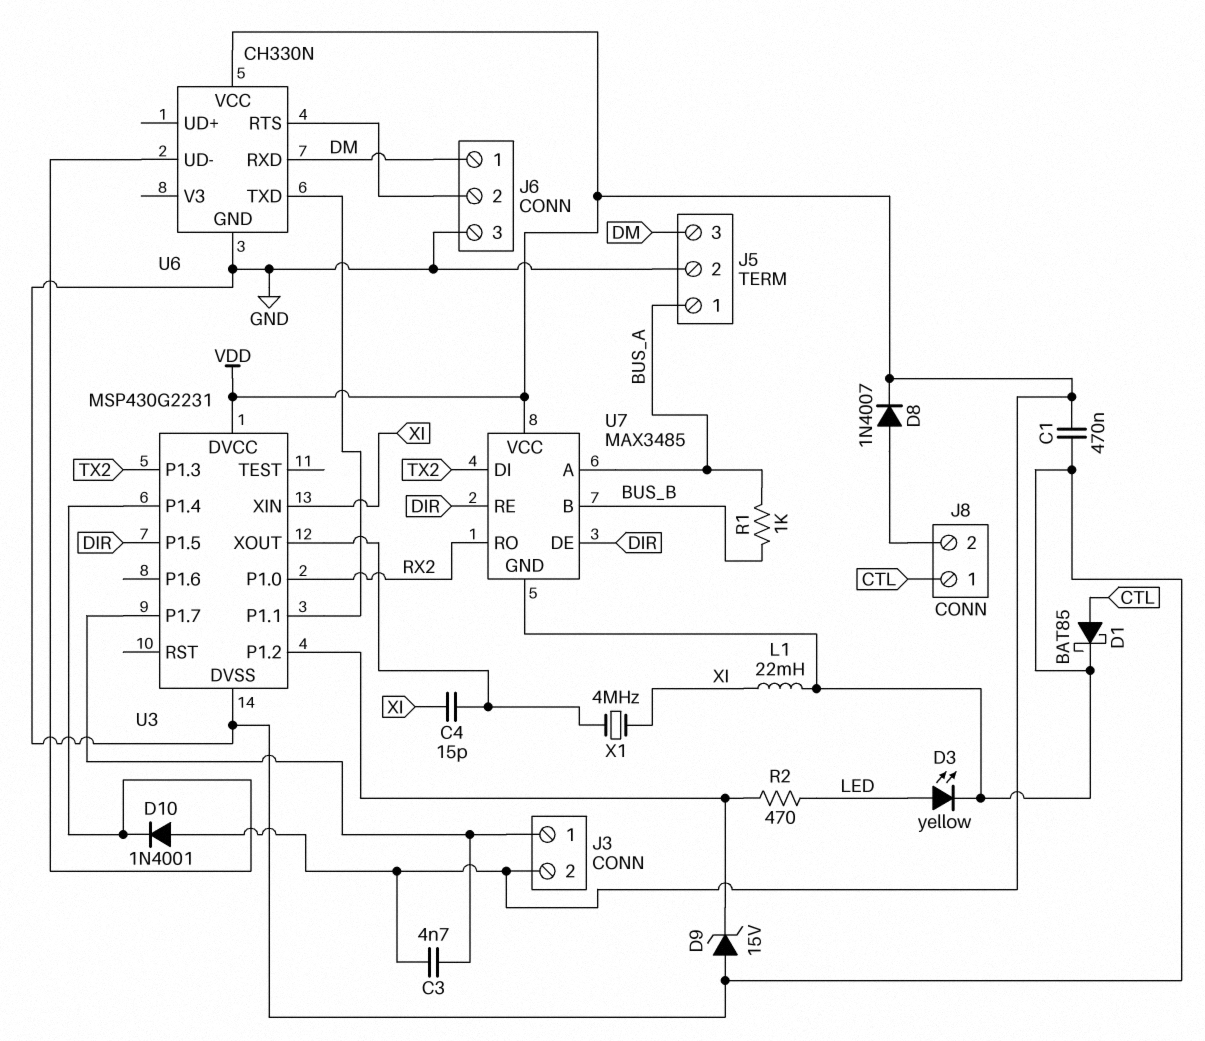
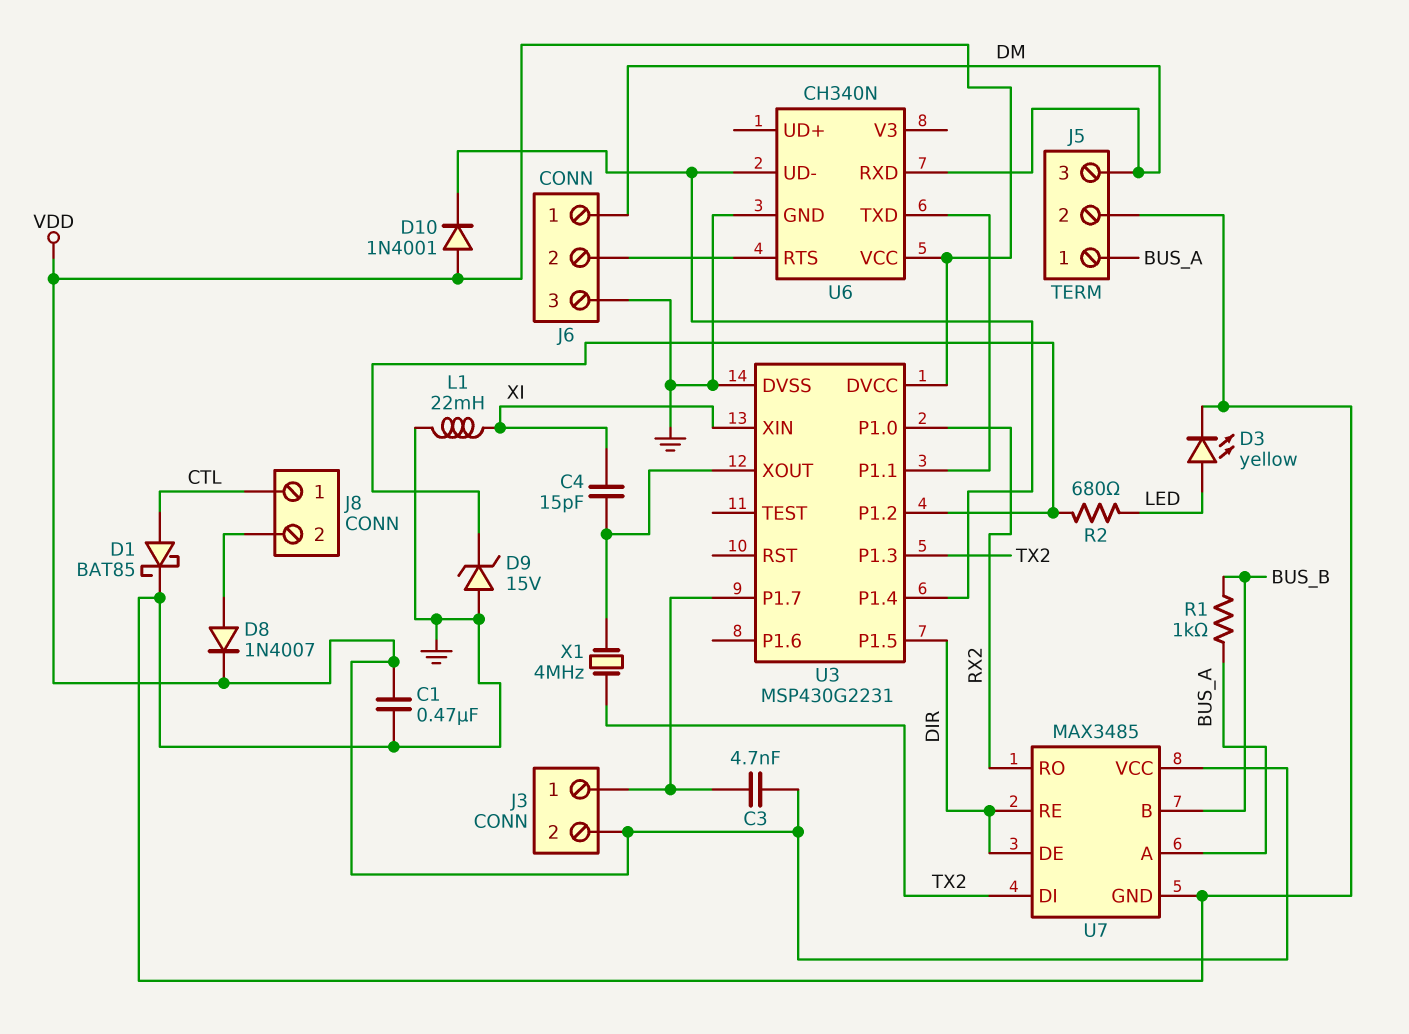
R2: 470 (LED, U3/P1.2) -> 680 (LED, U3/P1.2)
U6: CH330N -> CH340N
X1: 4MHz (U3/XOUT, XI) -> 4MHz (TX2, U3/XOUT)

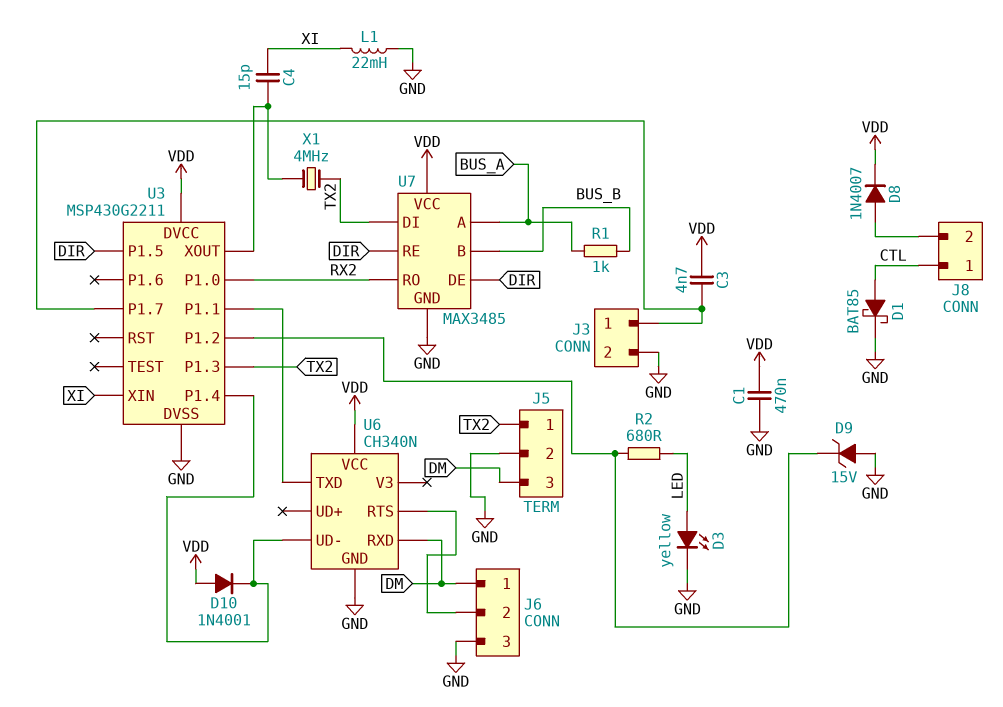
J3 pin 2: VDD -> GND
J5 pin 1: BUS_A -> TX2
U3: MSP430G2231 -> MSP430G2211

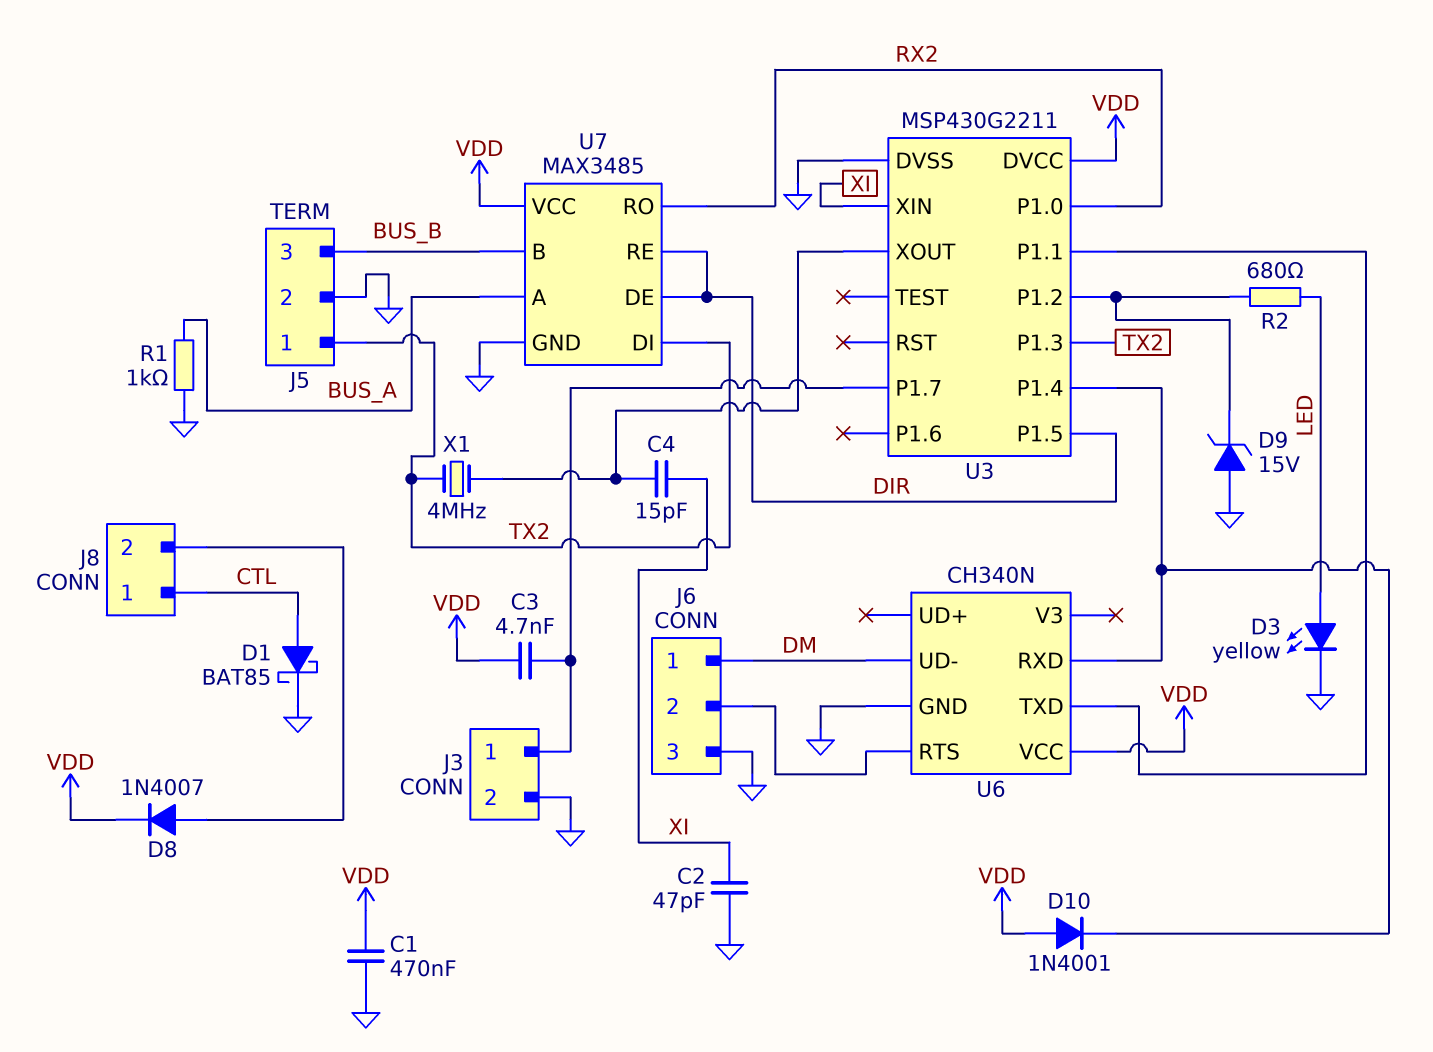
C2: none -> 47pF (GND, XI)
J5 pin 3: DM -> BUS_B
L1: 22mH (GND, XI) -> none
R1: 1k (BUS_A, BUS_B) -> 1k (BUS_A, GND)
U6 pin RXD: DM -> U3/P1.4
U6 pin UD-: U3/P1.4 -> DM

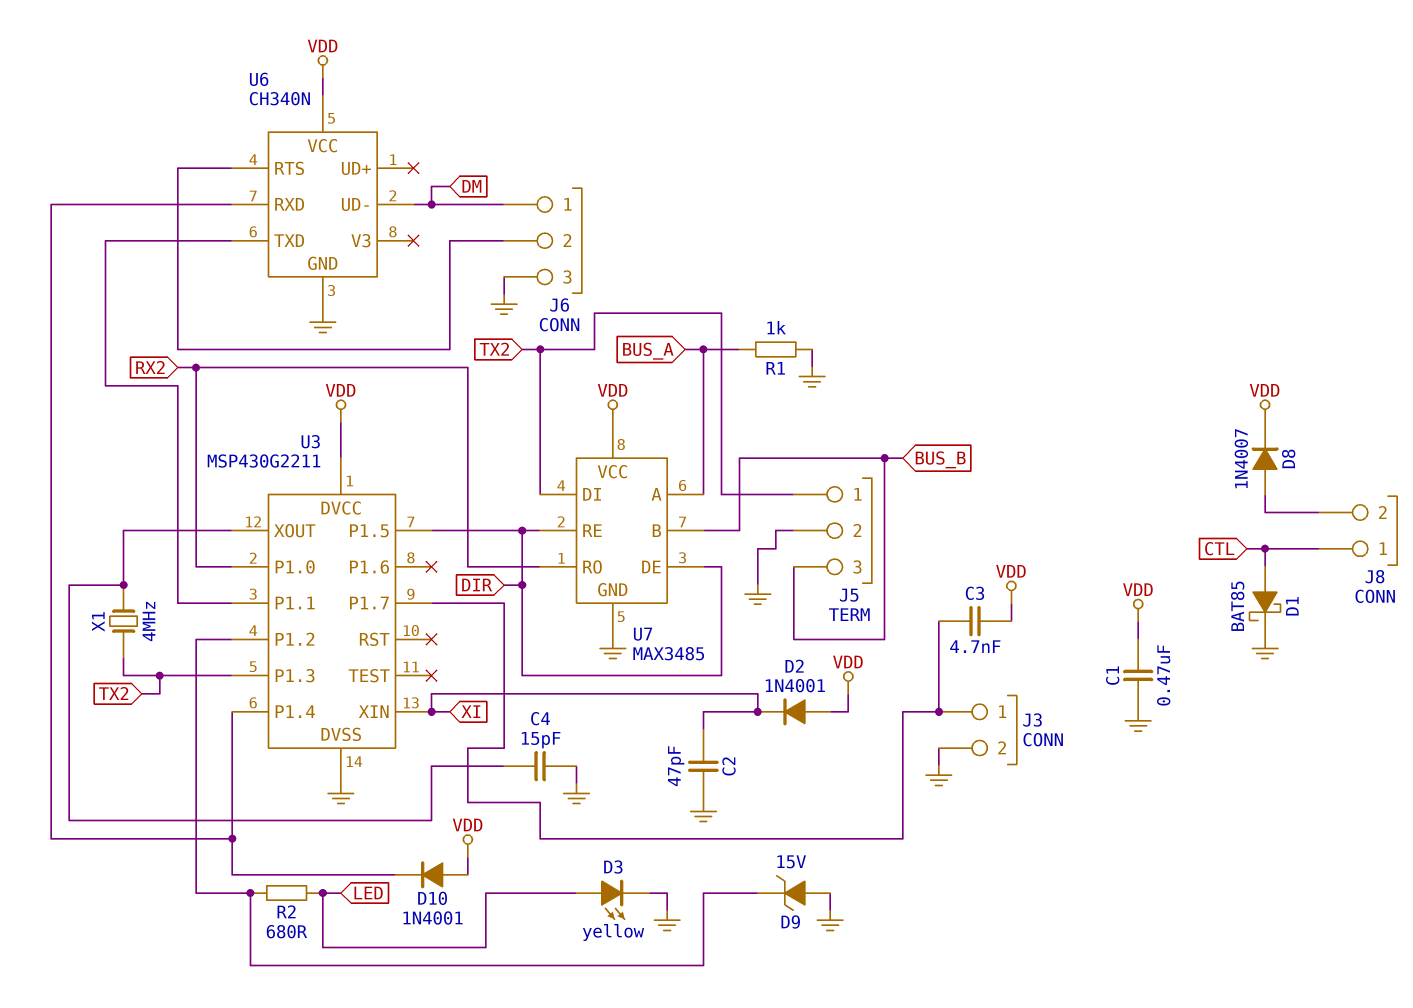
C4: 15pF (U3/XOUT, XI) -> 15pF (GND, U3/XOUT)
D2: none -> diode 1N4001 (A VDD, K XI)

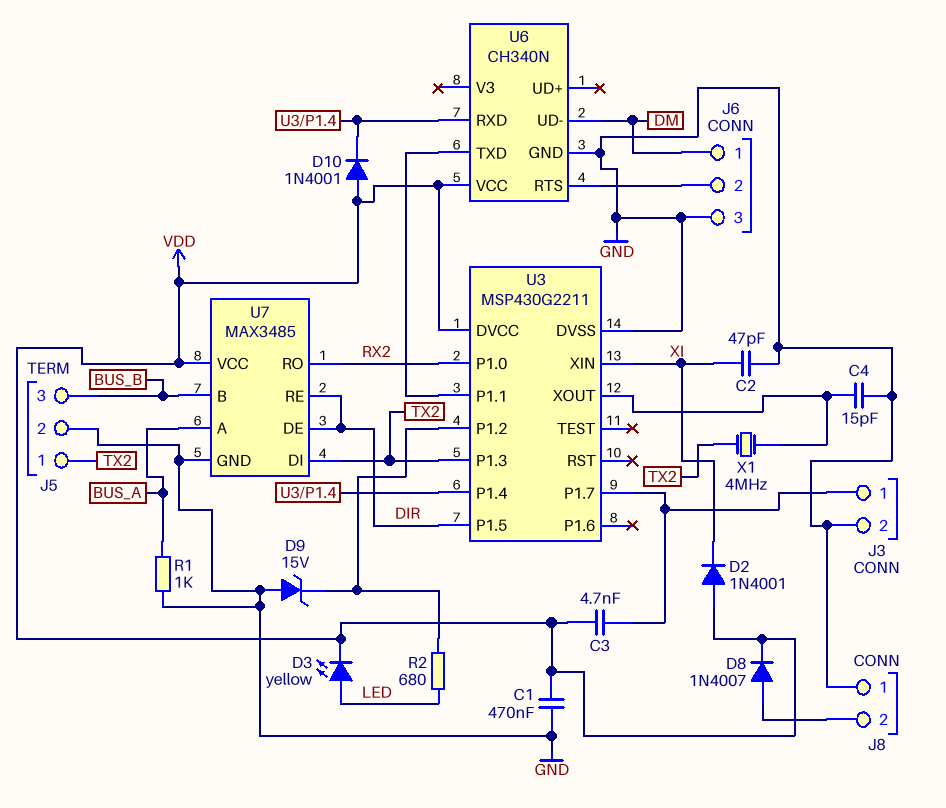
D1: schottky BAT85 (A CTL, K GND) -> none
D3: LED yellow (A LED, K GND) -> LED yellow (A LED, K VDD)
J8 pin 1: CTL -> GND

